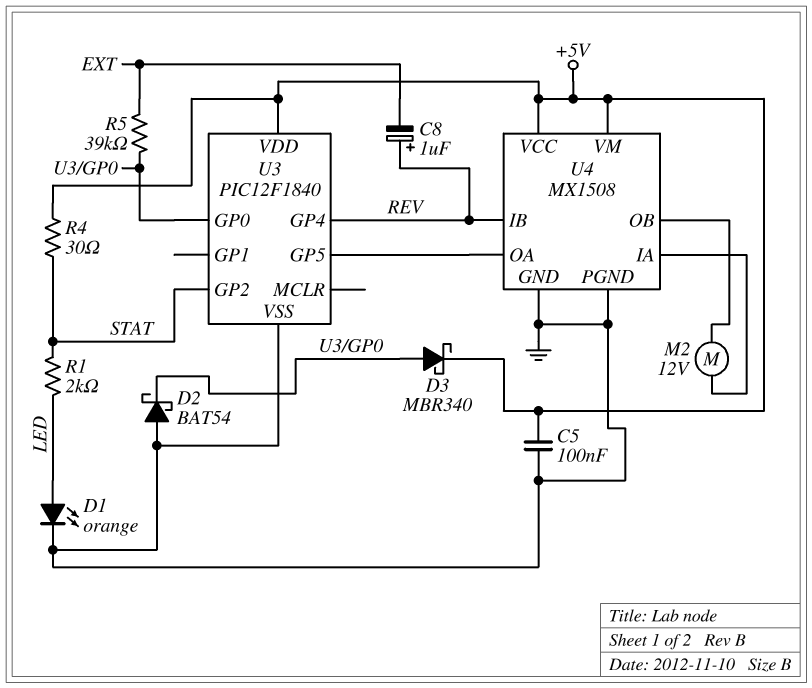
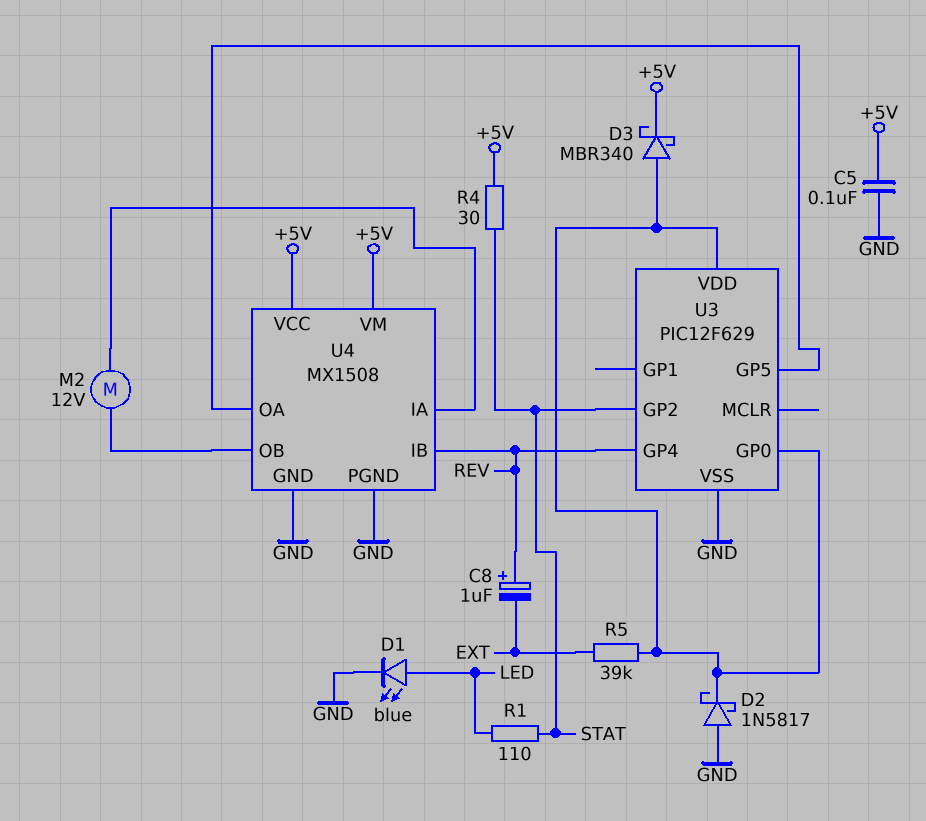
D1: LED orange (A LED, K GND) -> LED blue (A LED, K GND)
D2: schottky BAT54 (A GND, K U3/GP0) -> schottky 1N5817 (A GND, K U3/GP0)
R1: 2k (LED, STAT) -> 110 (LED, STAT)
U3: PIC12F1840 -> PIC12F629
U3 pin VDD: +5V -> U3/GP0

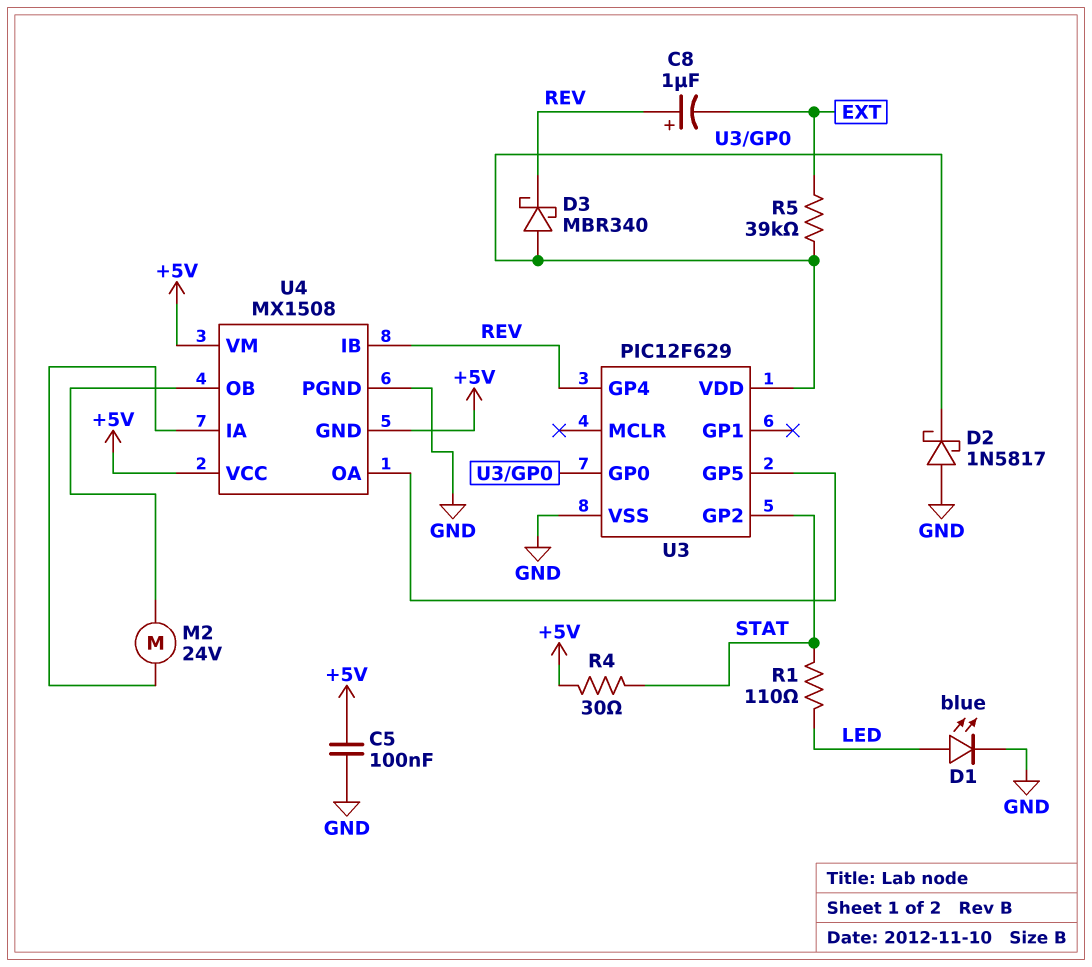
D3: schottky MBR340 (A U3/GP0, K +5V) -> schottky MBR340 (A U3/GP0, K REV)
M2: motor 12V (U4/IA, U4/OB) -> motor 24V (U4/IA, U4/OB)
U4 pin GND: GND -> +5V

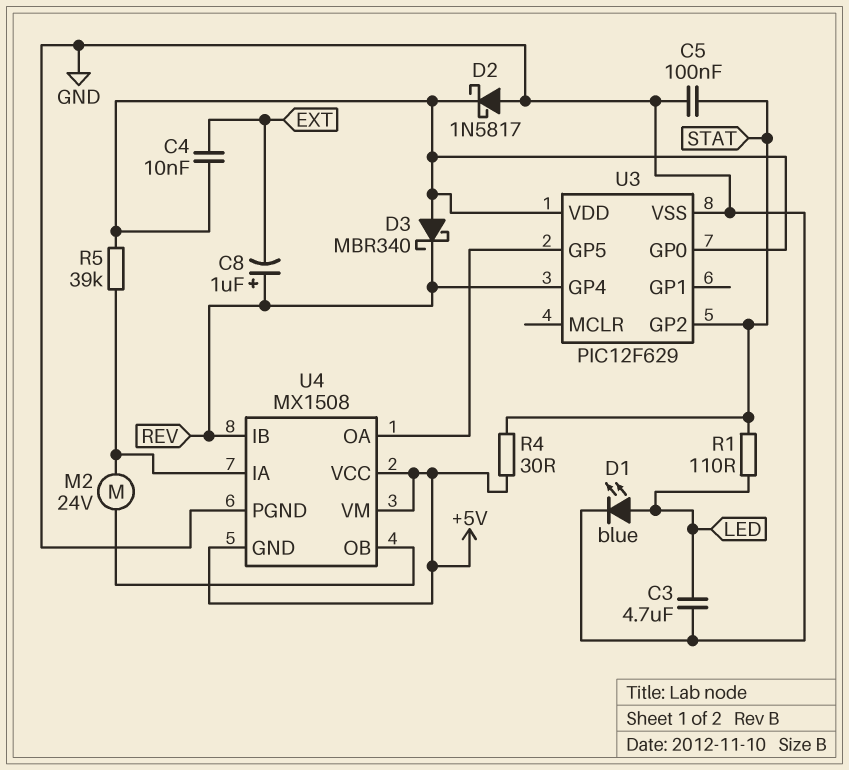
C3: none -> 4.7uF (GND, LED)
C4: none -> 10nF (EXT, U3/GP0)
C5: 100nF (+5V, GND) -> 100nF (GND, STAT)
R5: 39k (EXT, U3/GP0) -> 39k (U3/GP0, U4/IA)

